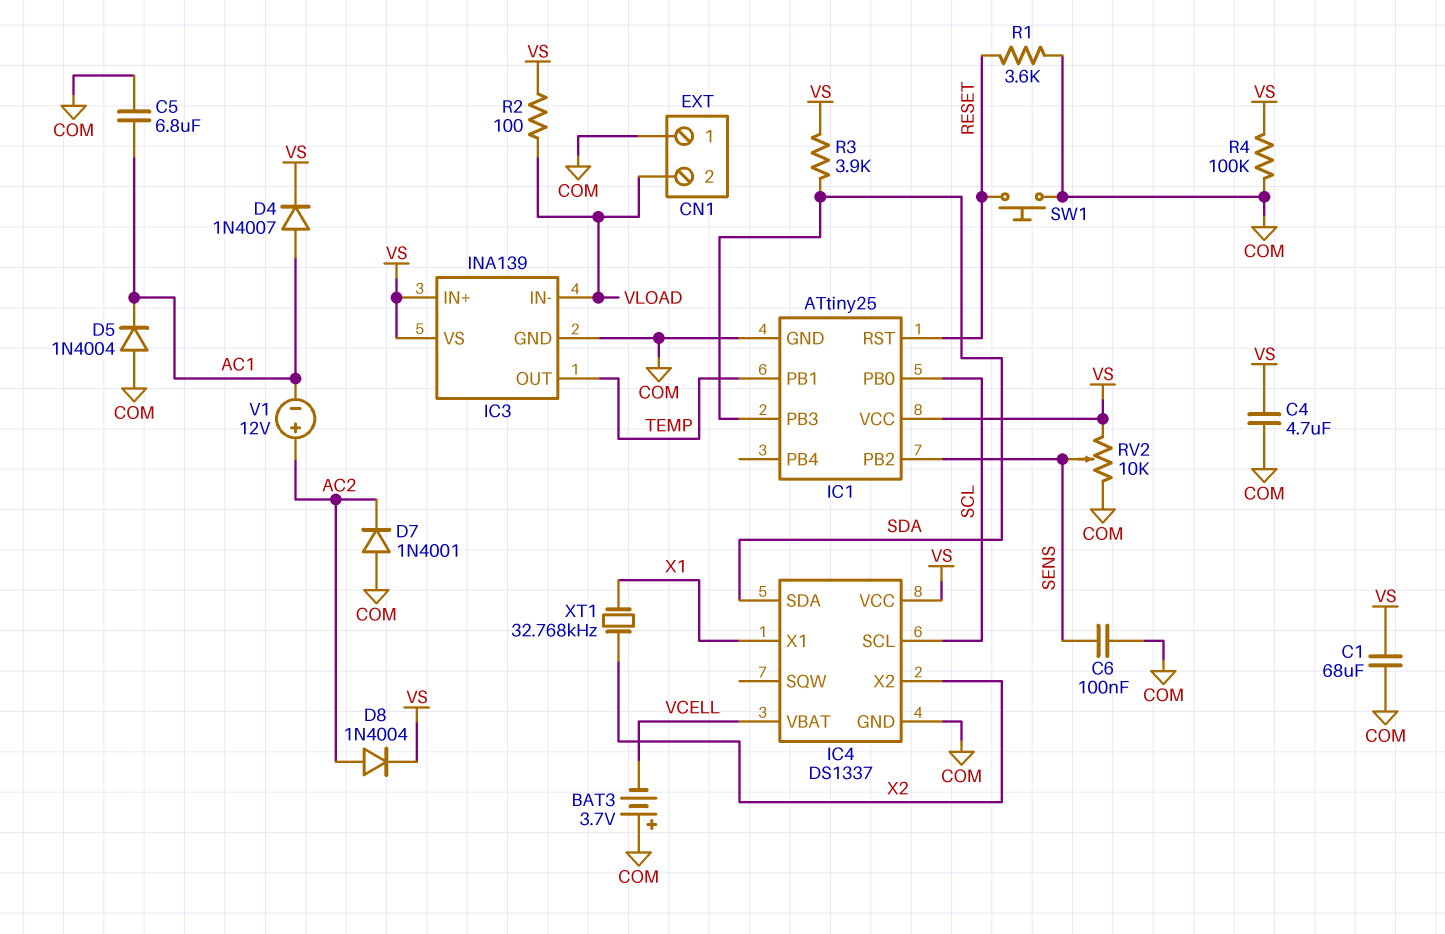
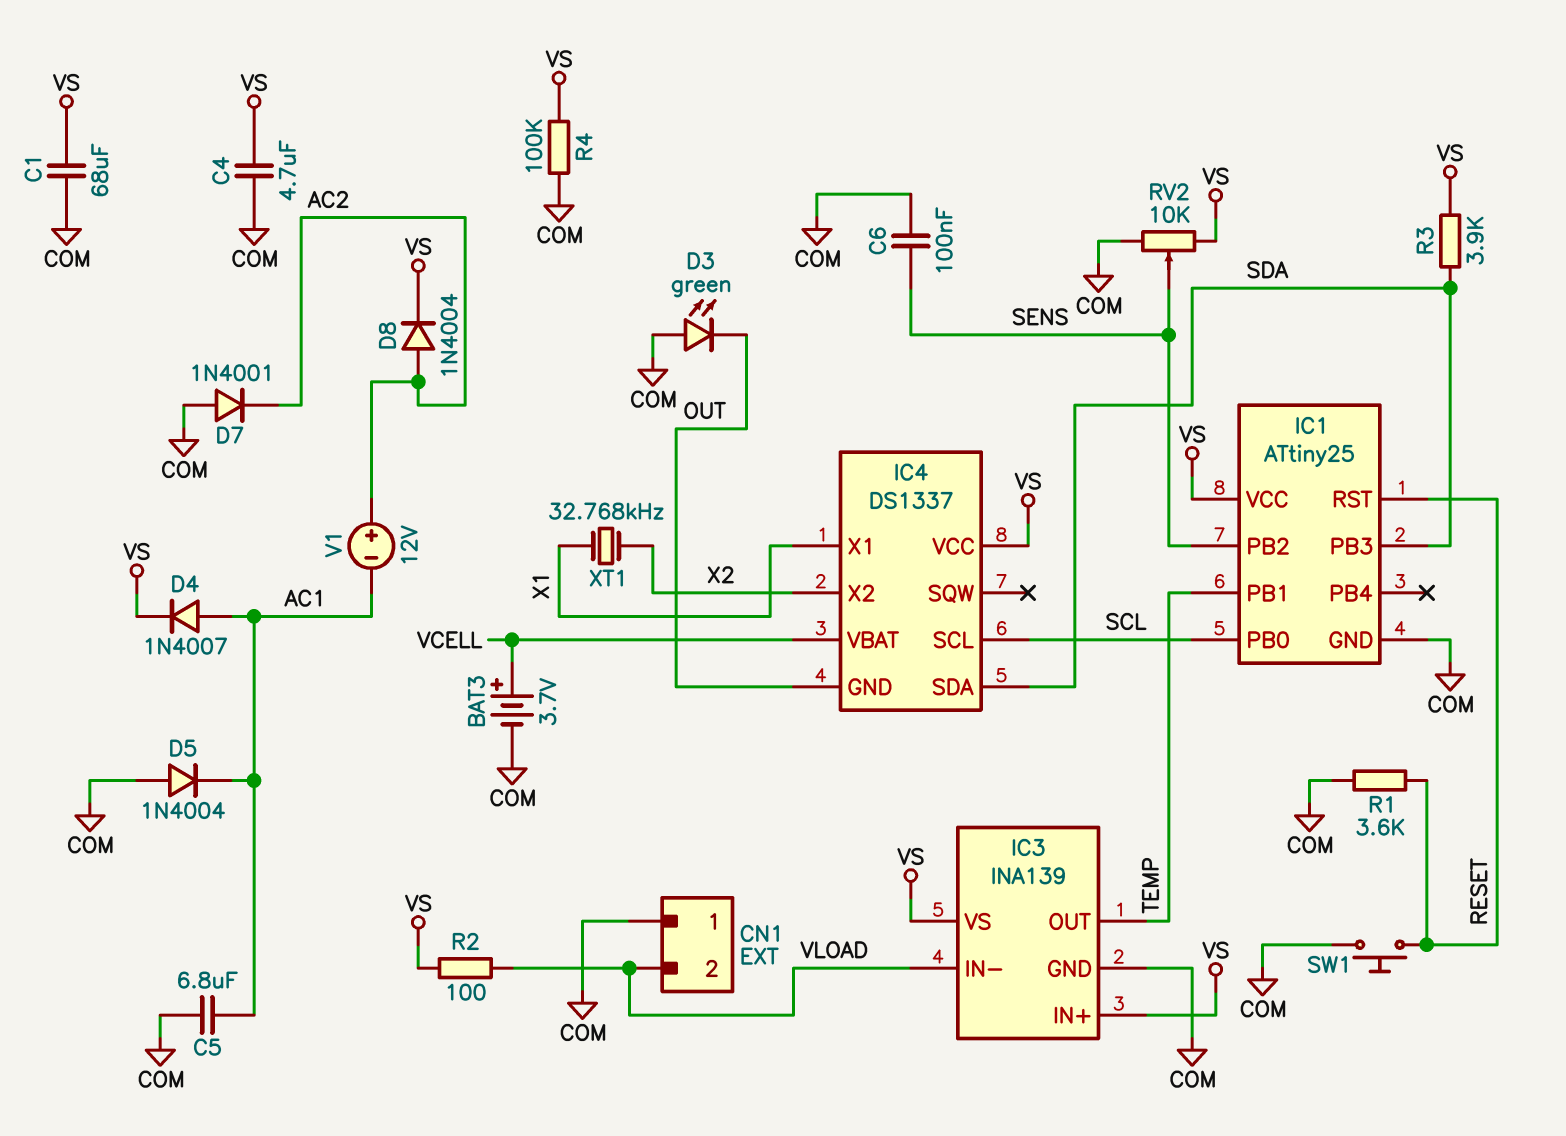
BAT3: 3.7V (plus COM, minus VCELL) -> 3.7V (plus VCELL, minus COM)
D3: none -> LED green (A COM, K OUT)
IC4 pin GND: COM -> OUT

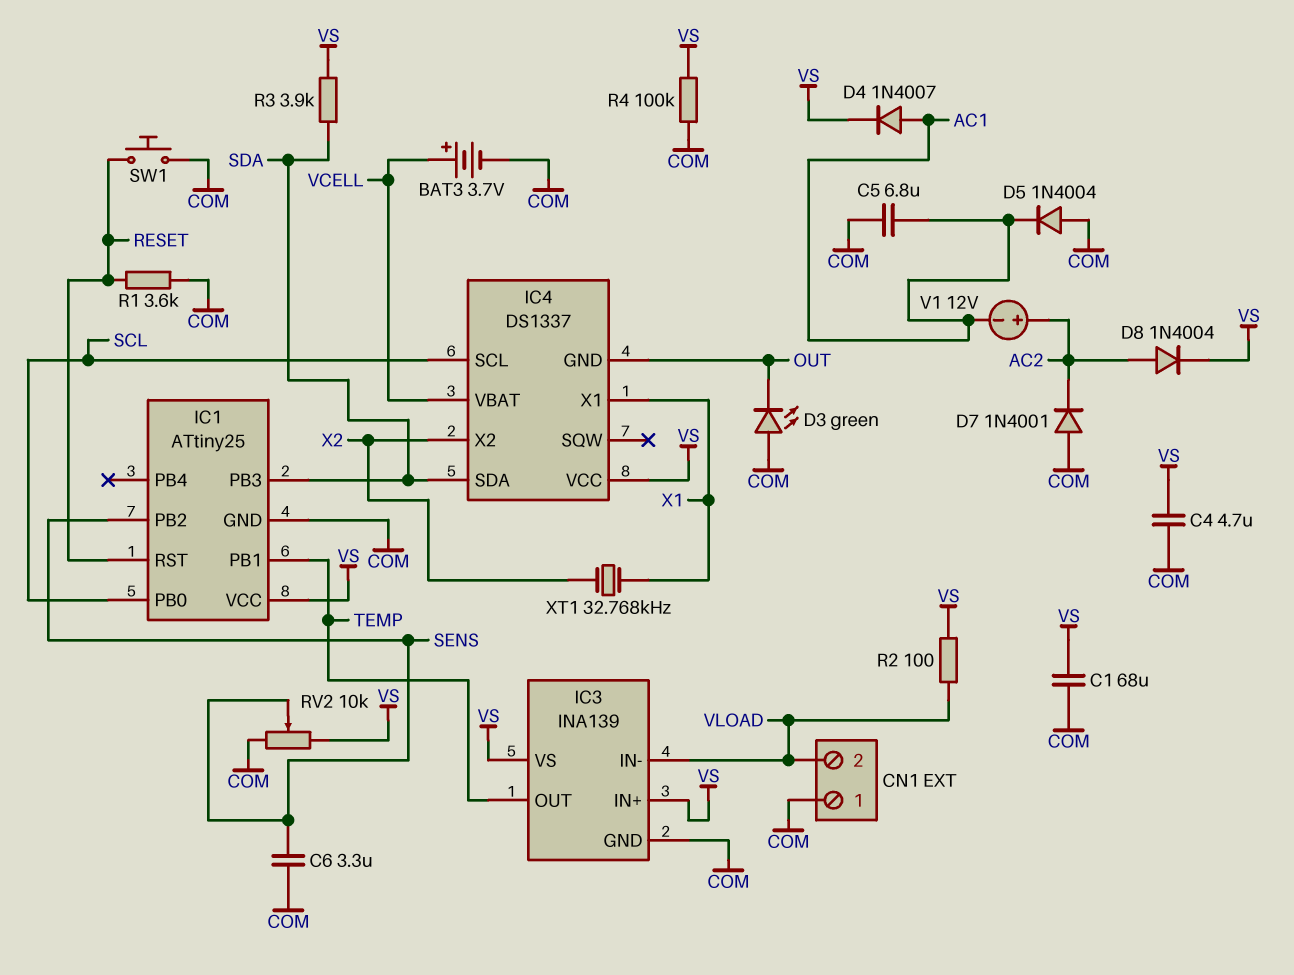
C6: 100nF (COM, SENS) -> 3.3uF (COM, SENS)

